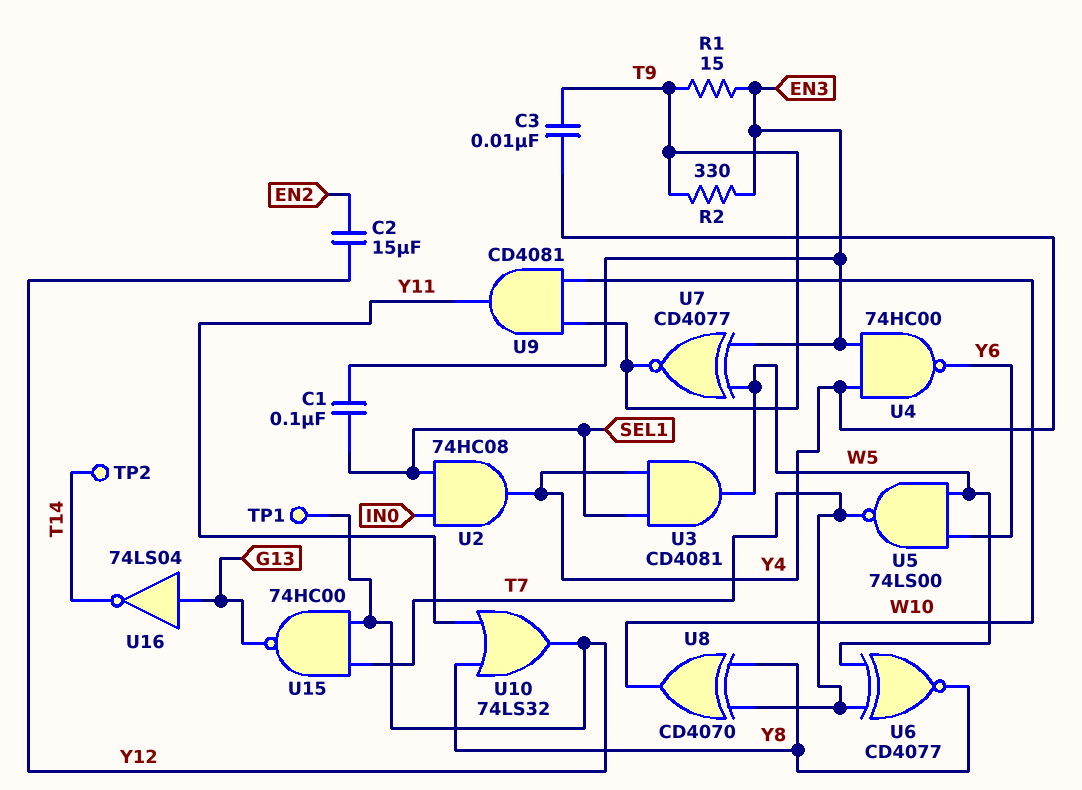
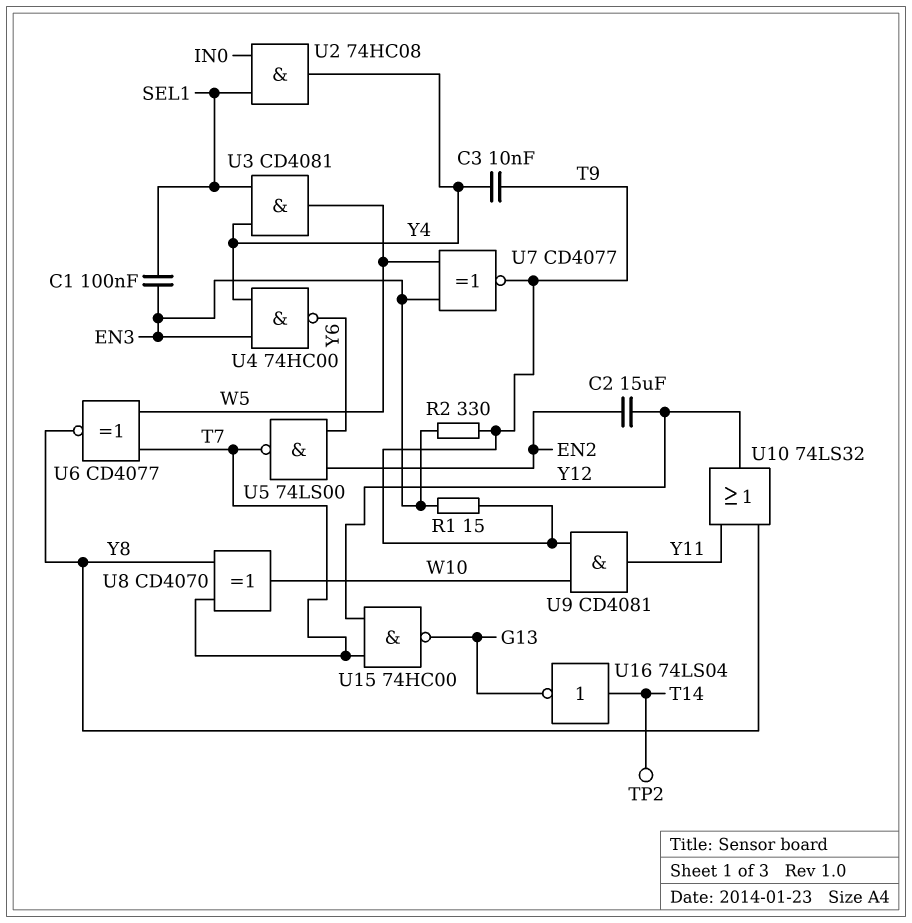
TP1: test point (Y12) -> none
U5: NAND 74LS00 (in W5, in Y6, out T7) -> NAND 74LS00 (in EN2, in Y6, out T7)
U16: NOT 74LS04 (in G13, out T14) -> NOT 74LS04 (in T14, out G13)

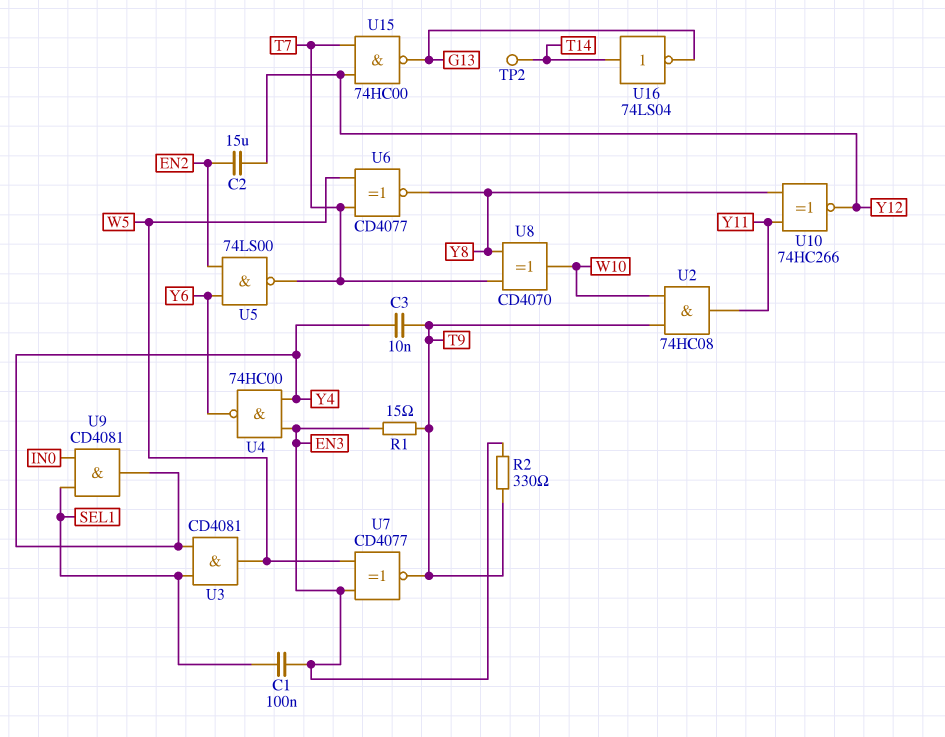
U2: AND 74HC08 (in IN0, in SEL1, out Y4) -> AND 74HC08 (in T9, in W10, out Y11)
U9: AND CD4081 (in T9, in W10, out Y11) -> AND CD4081 (in IN0, in SEL1, out Y4)
U10: OR 74LS32 (in Y8, in Y11, out Y12) -> XNOR 74HC266 (in Y8, in Y11, out Y12)

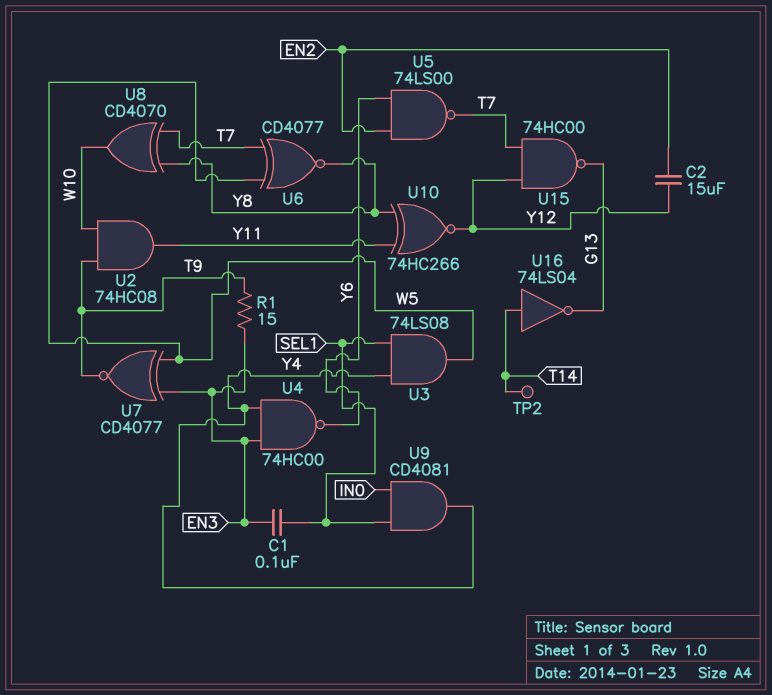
C3: 10nF (T9, Y4) -> none
R2: 330 (EN3, T9) -> none
U3: AND CD4081 (in SEL1, in Y4, out W5) -> AND 74LS08 (in SEL1, in Y4, out W5)

